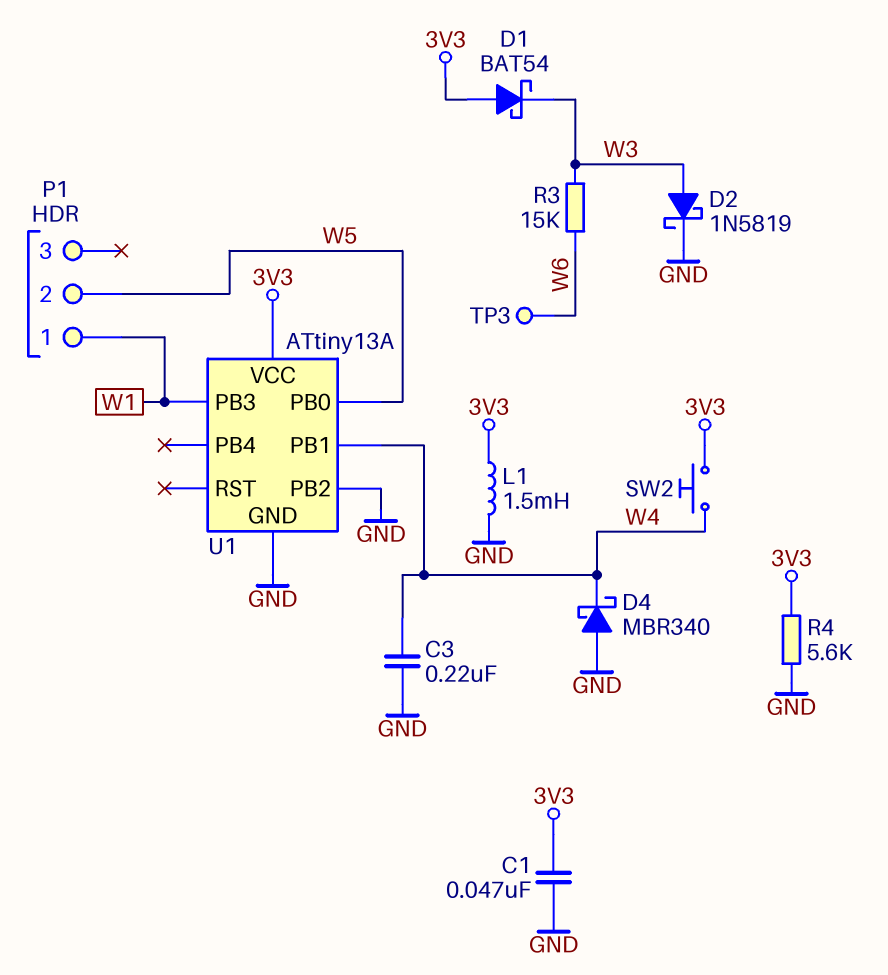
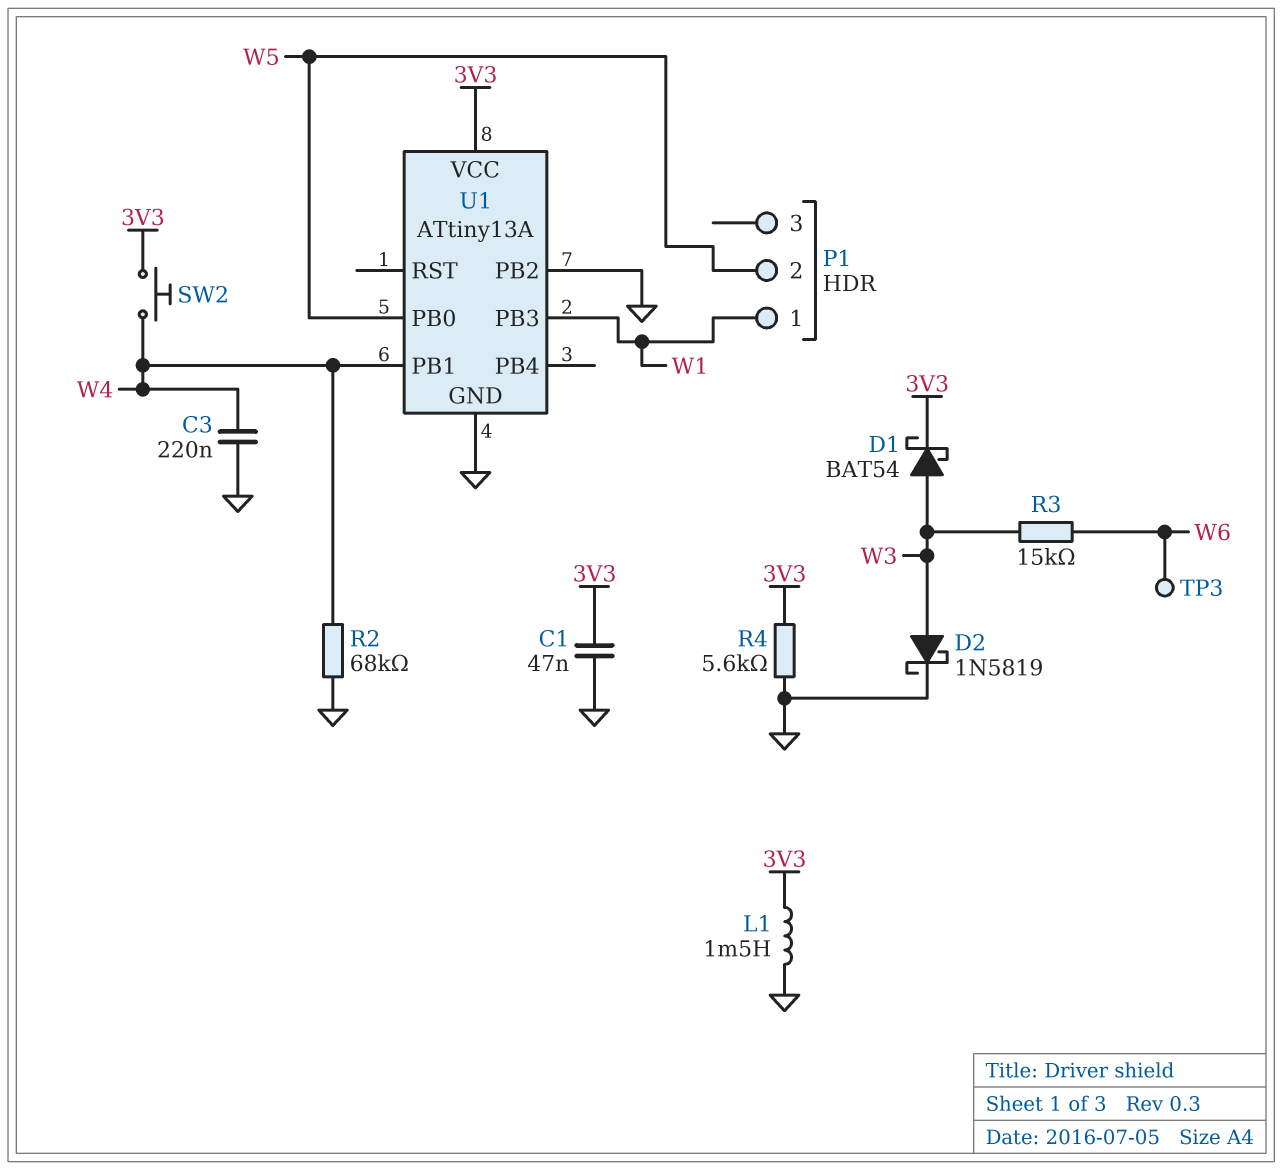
D1: schottky BAT54 (A 3V3, K W3) -> schottky BAT54 (A W3, K 3V3)
D4: schottky MBR340 (A GND, K W4) -> none
R2: none -> 68k (GND, W4)

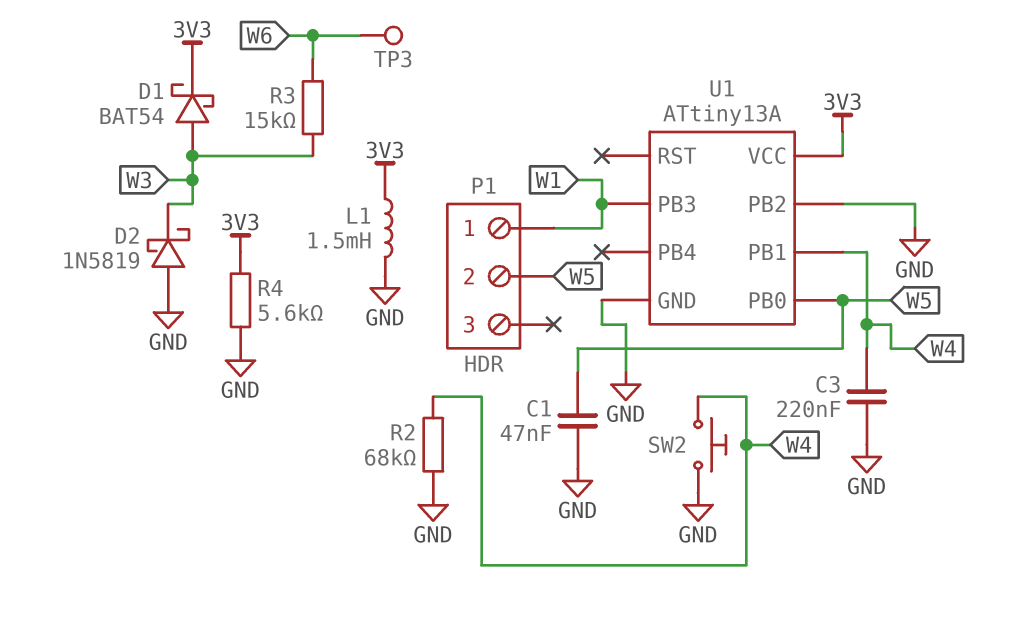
C1: 47nF (3V3, GND) -> 47nF (GND, W5)
D2: schottky 1N5819 (A W3, K GND) -> schottky 1N5819 (A GND, K W3)
SW2: button (3V3, W4) -> button (GND, W4)

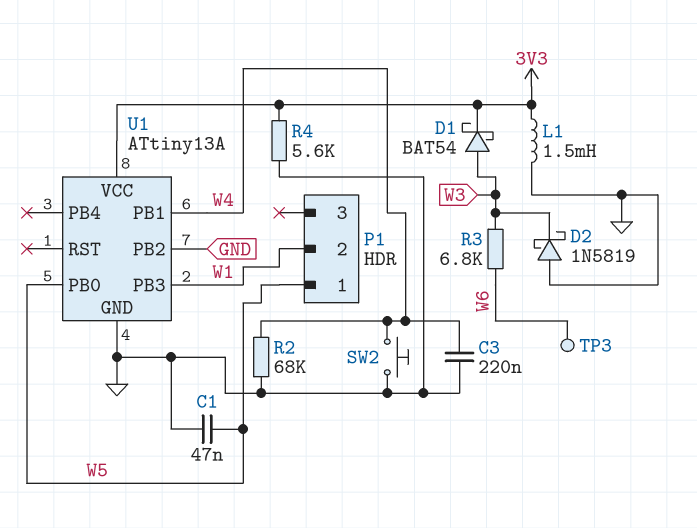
P1 pin 1: W1 -> W5
P1 pin 2: W5 -> W1
R3: 15k (W3, W6) -> 6.8k (W3, W6)

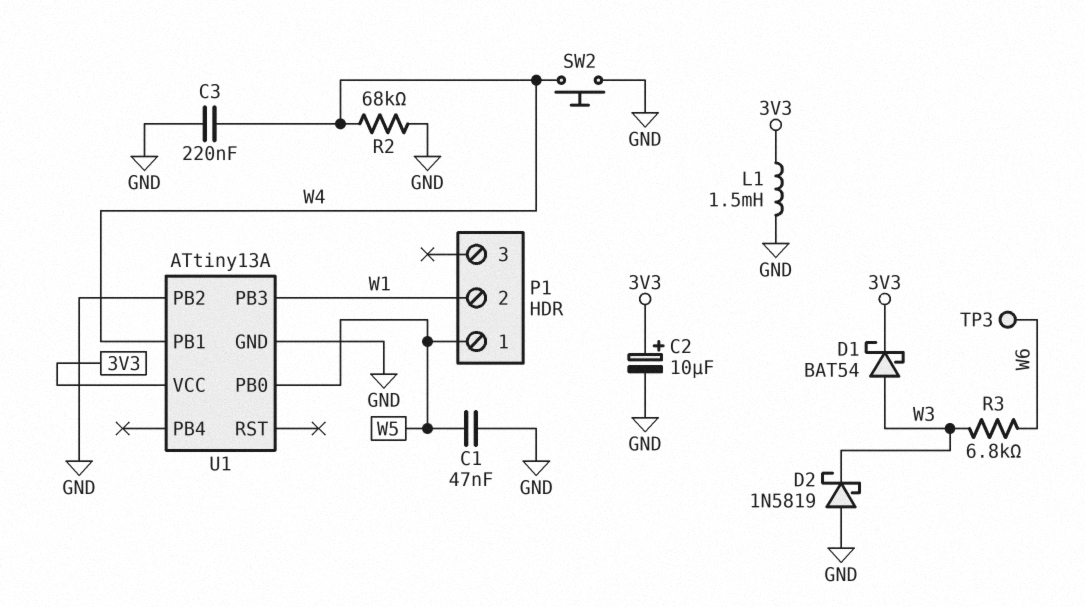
C2: none -> 10uF (plus 3V3, minus GND)
R4: 5.6k (3V3, GND) -> none

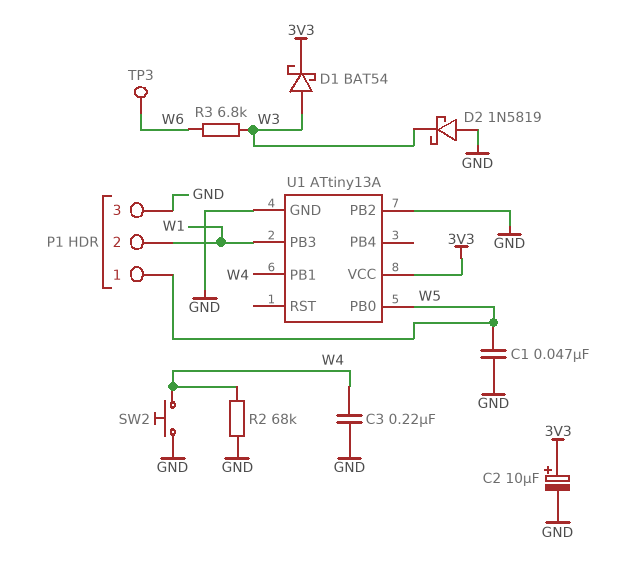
L1: 1.5mH (3V3, GND) -> none
P1 pin 3: none -> GND

